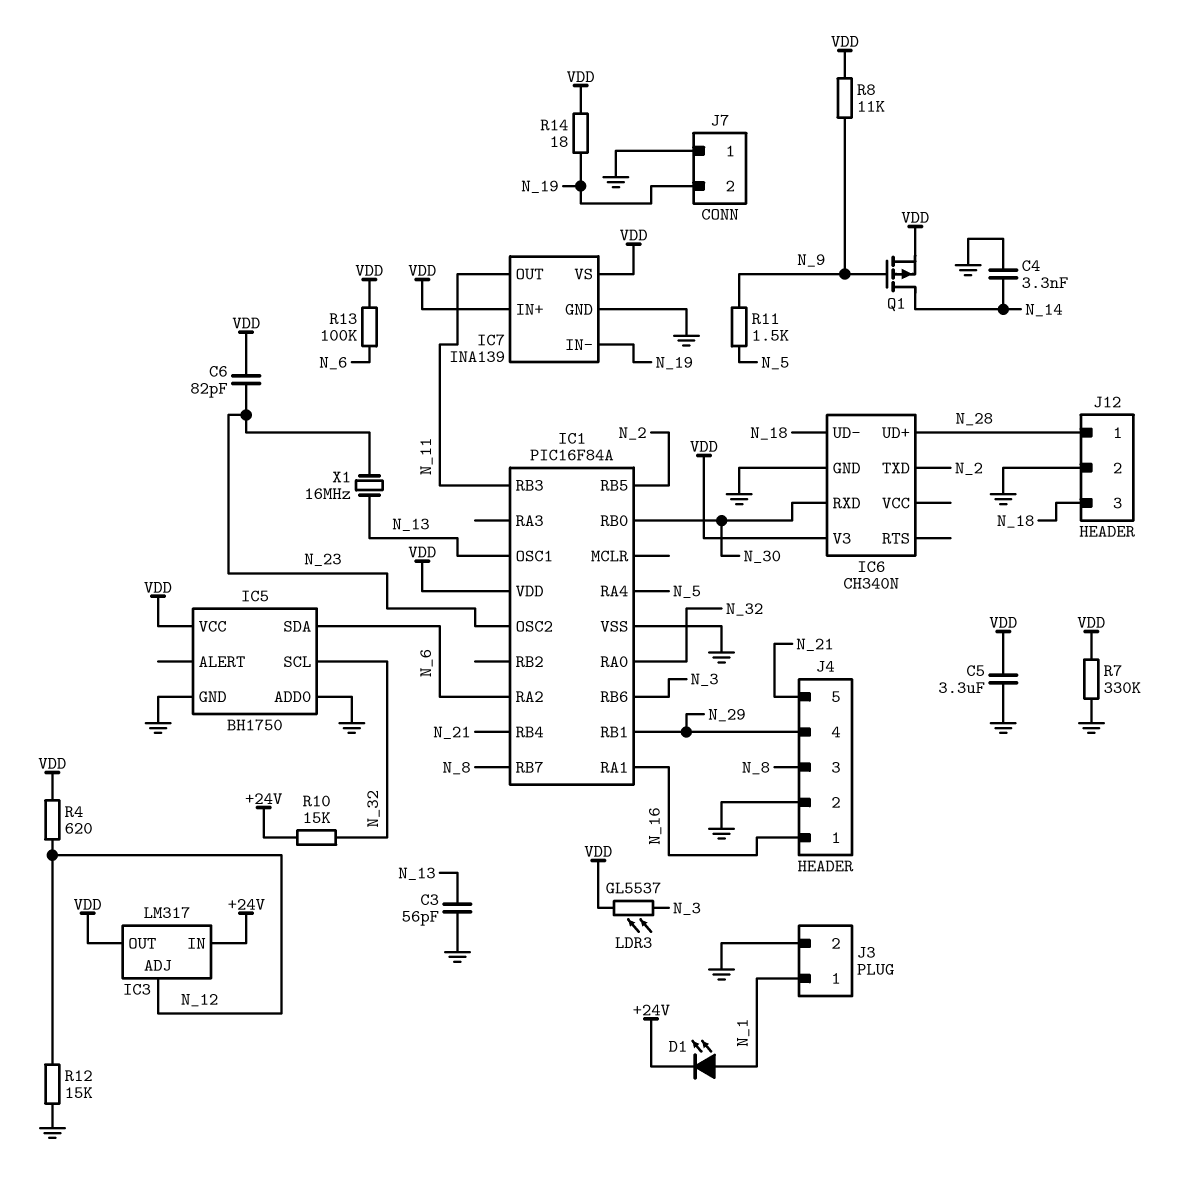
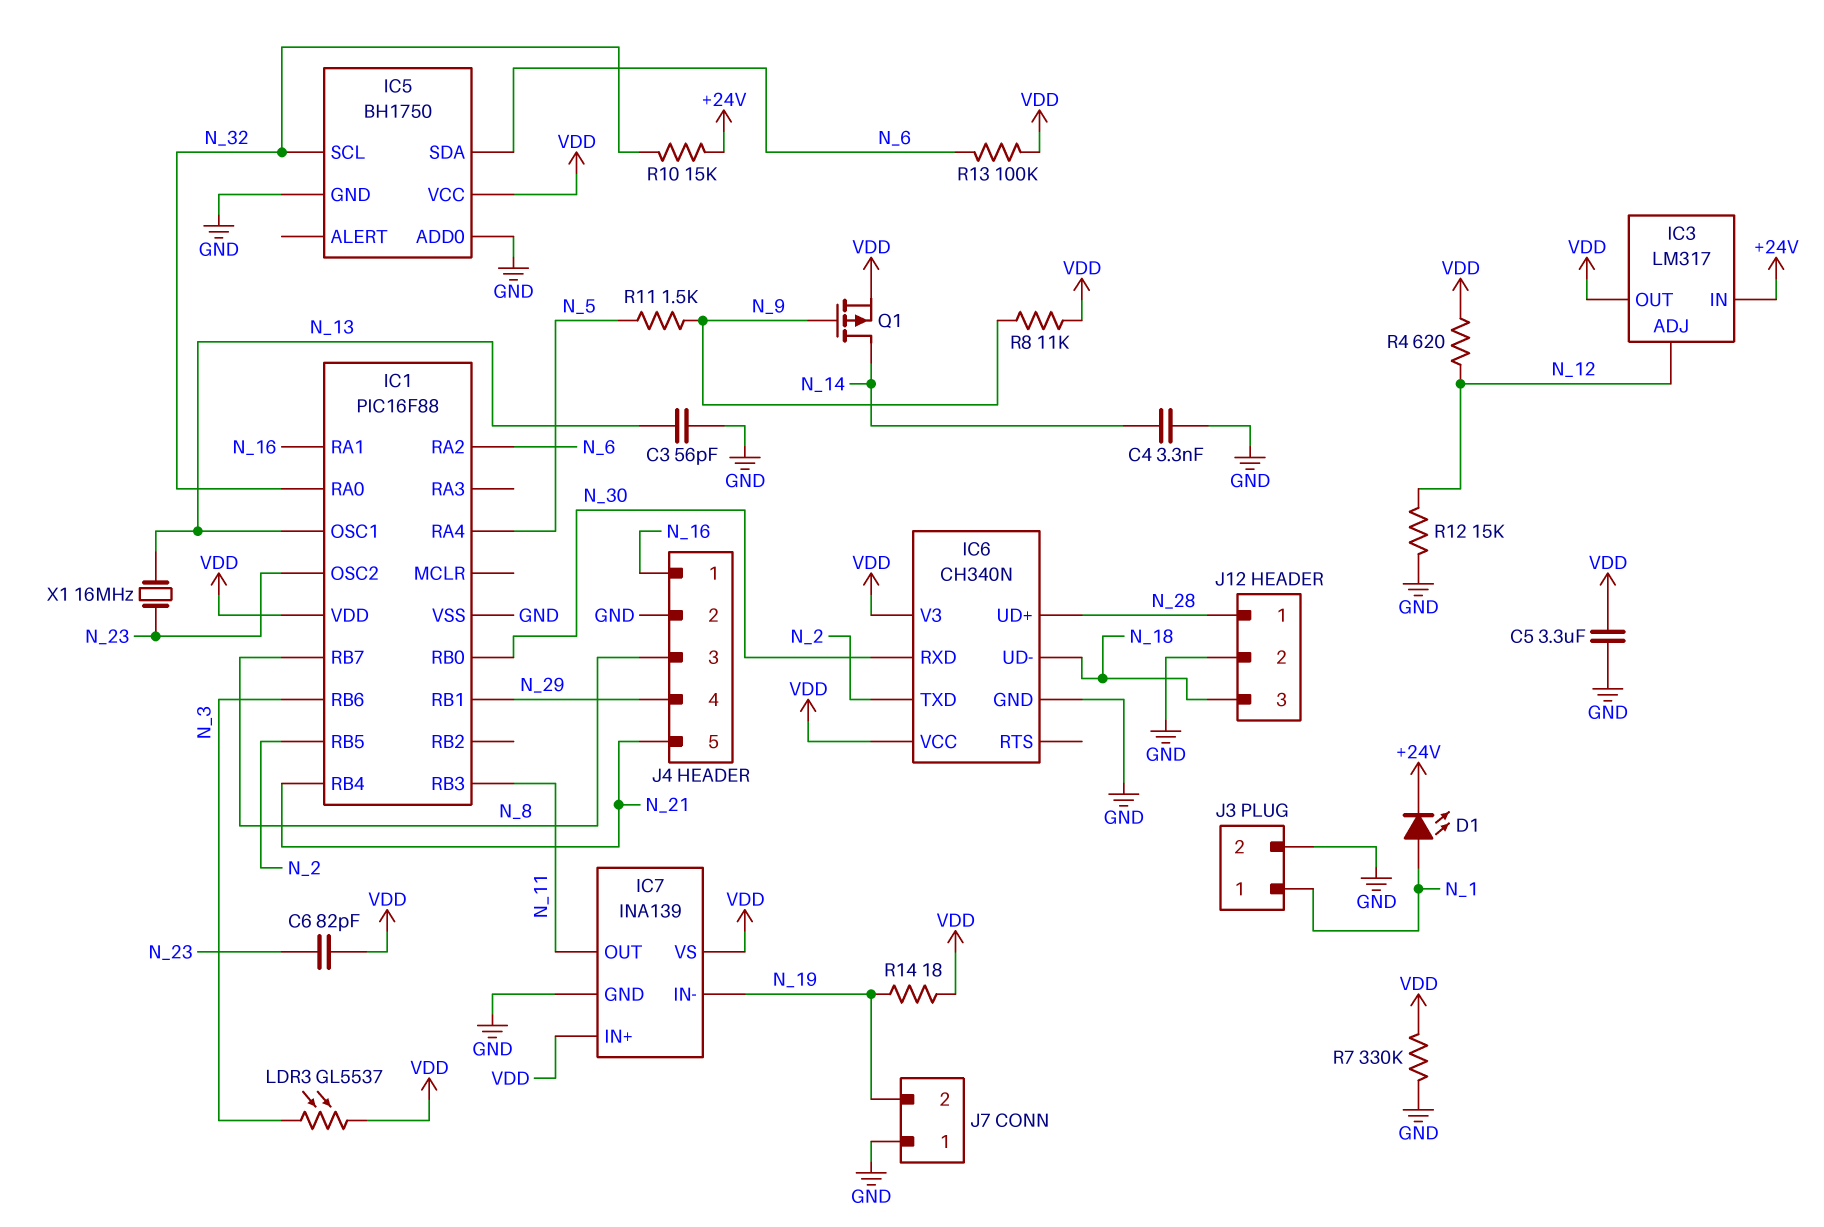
IC1: PIC16F84A -> PIC16F88
IC6 pin VCC: none -> VDD

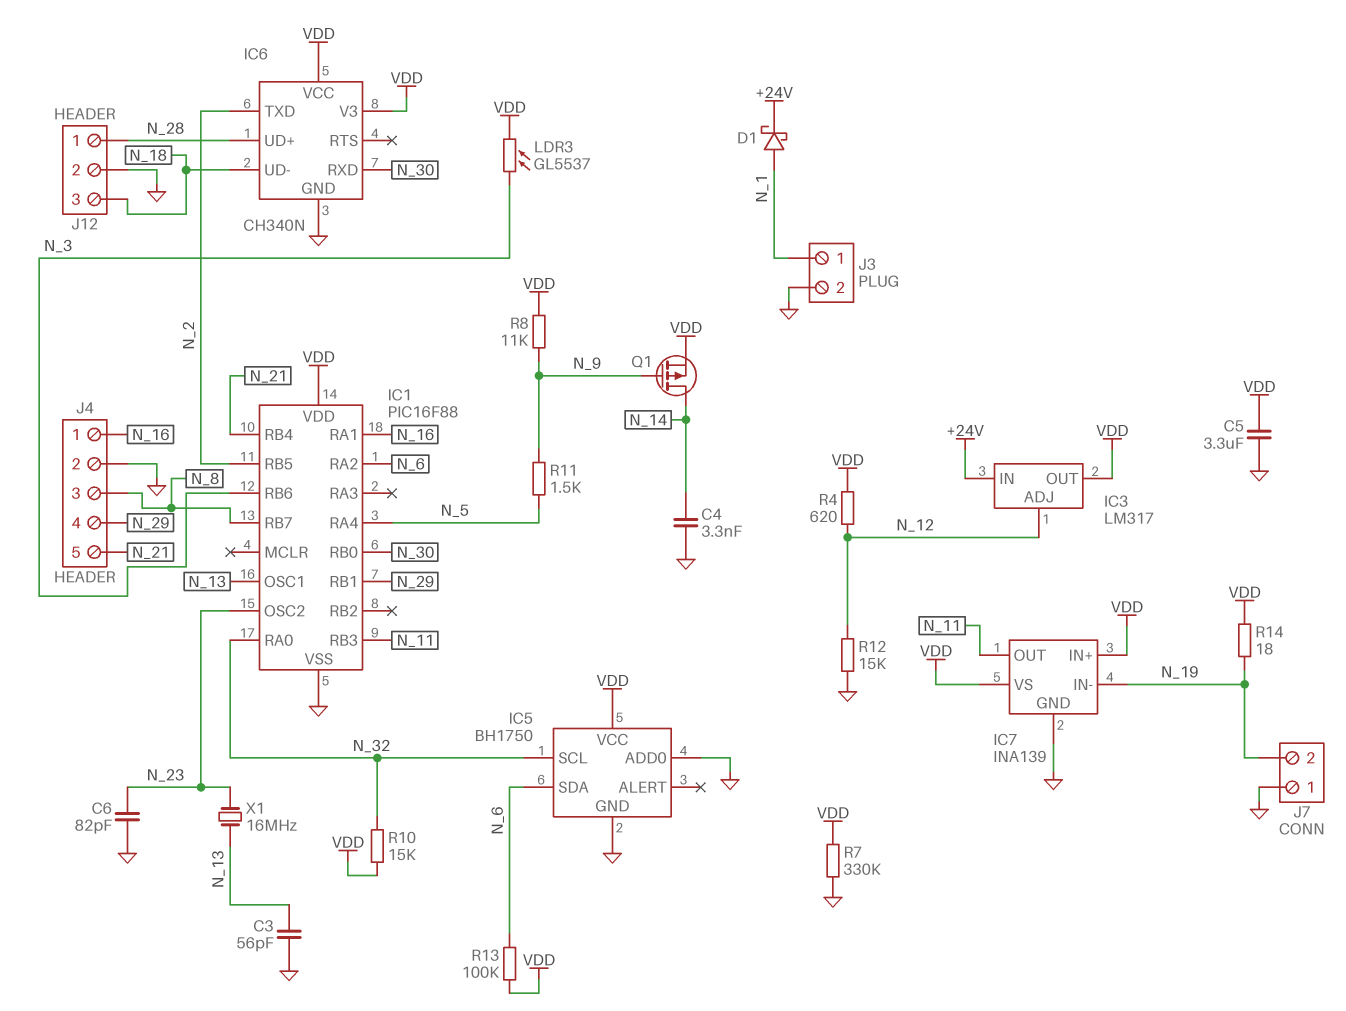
C6: 82pF (N_23, VDD) -> 82pF (GND, N_23)
D1: LED (A N_1, K +24V) -> schottky (A N_1, K +24V)
R10: 15k (+24V, N_32) -> 15k (N_32, VDD)

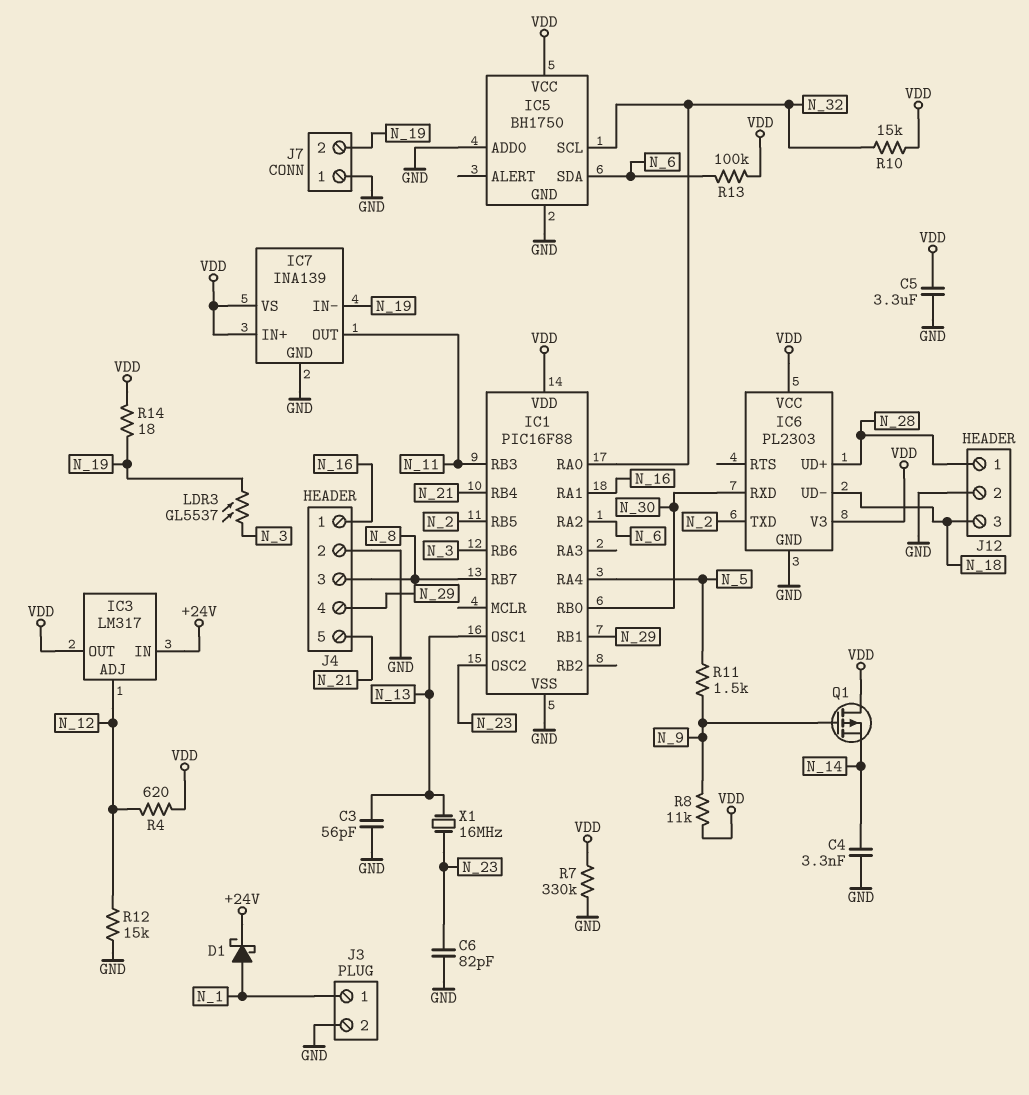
IC6: CH340N -> PL2303
LDR3: GL5537 (N_3, VDD) -> GL5537 (N_3, N_19)
Q1: PMOS (G N_9, D N_14, S VDD) -> PMOS (G N_9, D VDD, S N_14)

